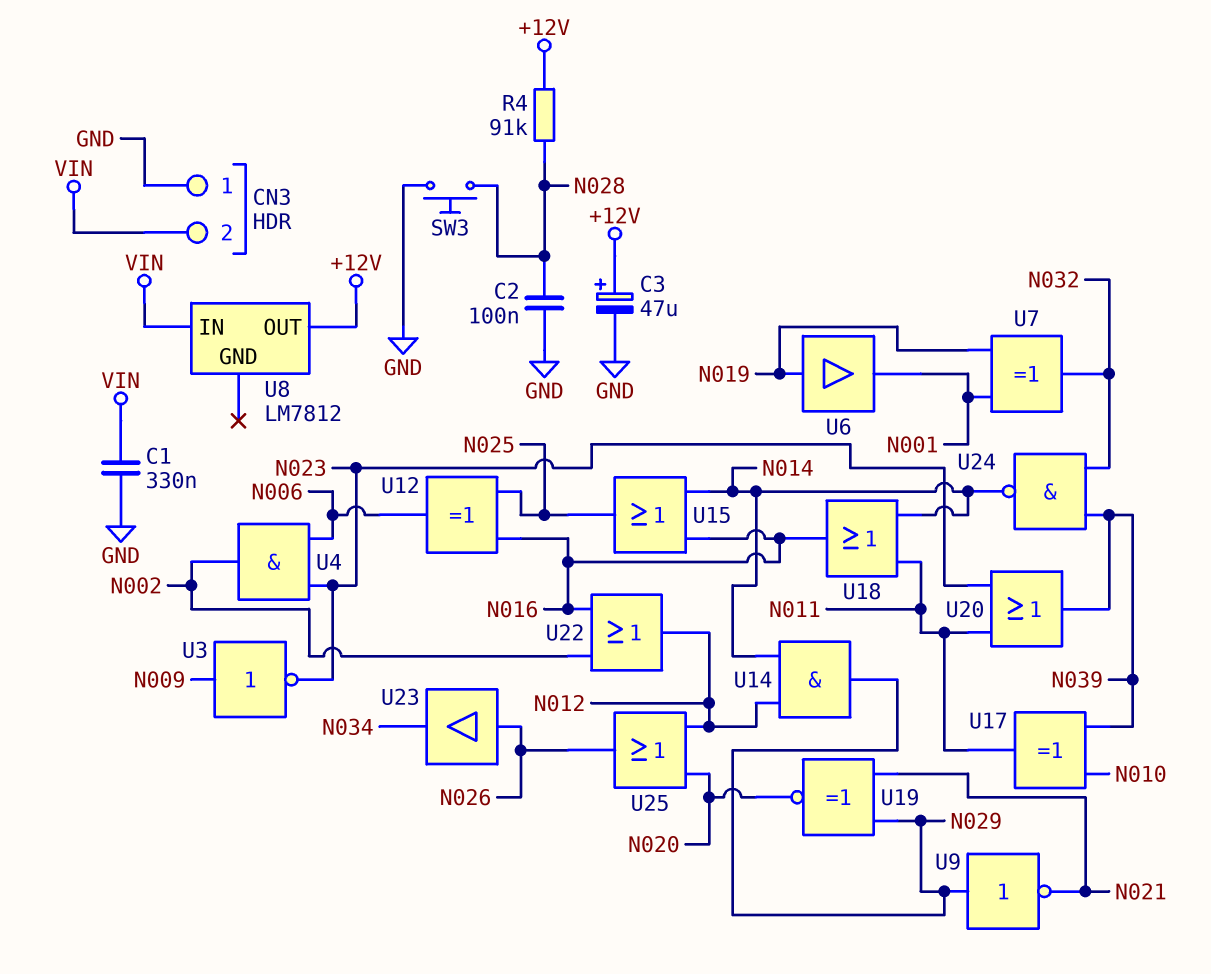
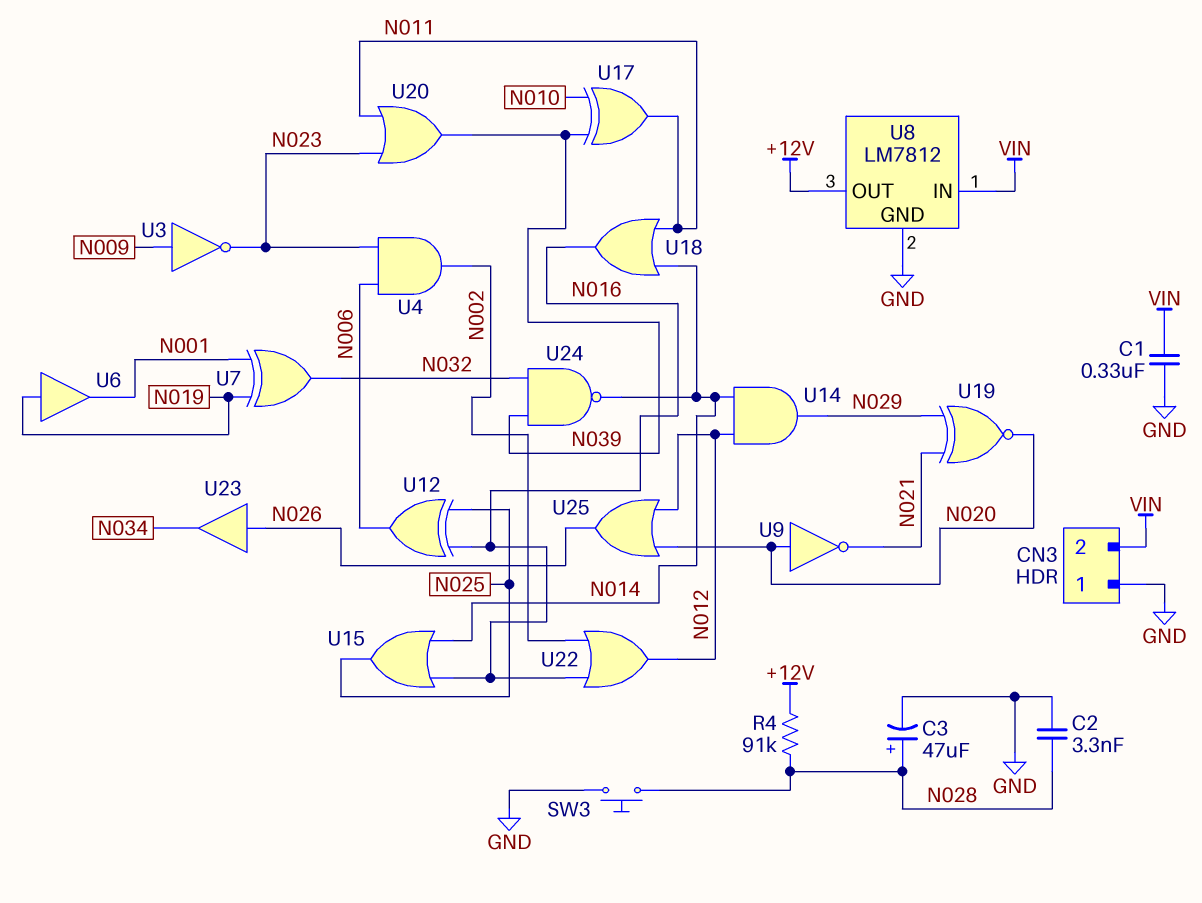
C2: 100nF (GND, N028) -> 3.3nF (GND, N028)
C3: 47uF (plus +12V, minus GND) -> 47uF (plus N028, minus GND)
U8 pin GND: none -> GND
U9: NOT (in N029, out N021) -> NOT (in N020, out N021)

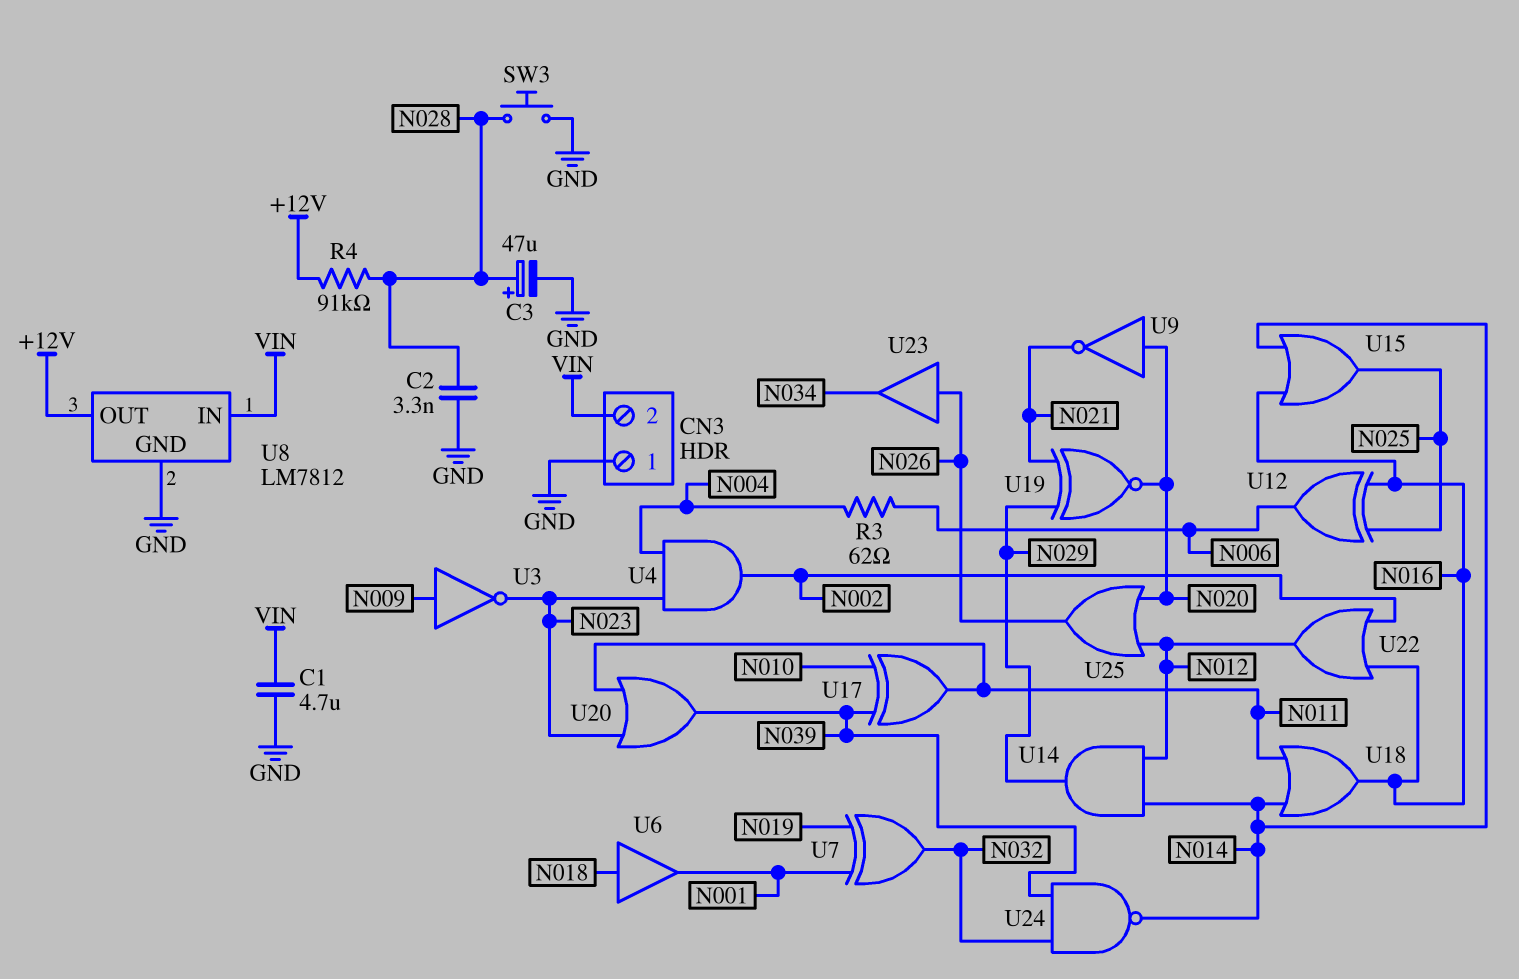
C1: 330nF (GND, VIN) -> 4.7uF (GND, VIN)
R3: none -> 62 (N004, N006)
U4: AND (in N006, in N023, out N002) -> AND (in N004, in N023, out N002)
U6: buffer (in N019, out N001) -> buffer (in N018, out N001)

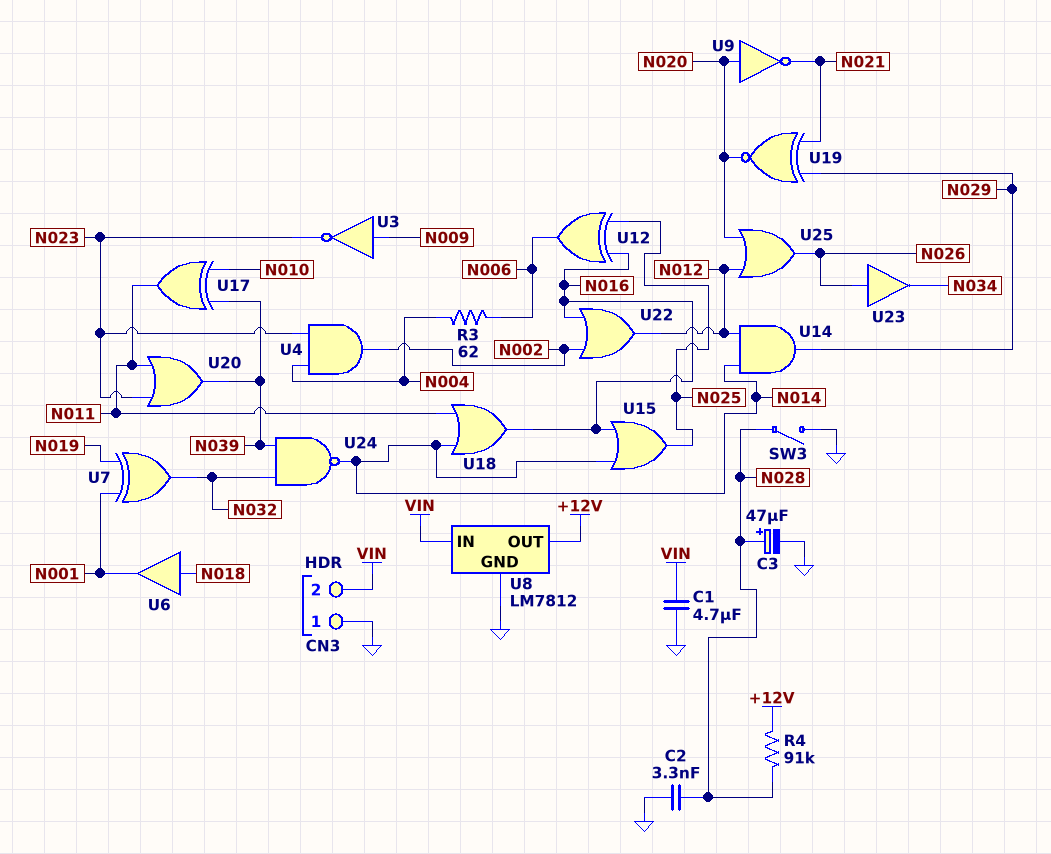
SW3: button (GND, N028) -> switch (GND, N028)

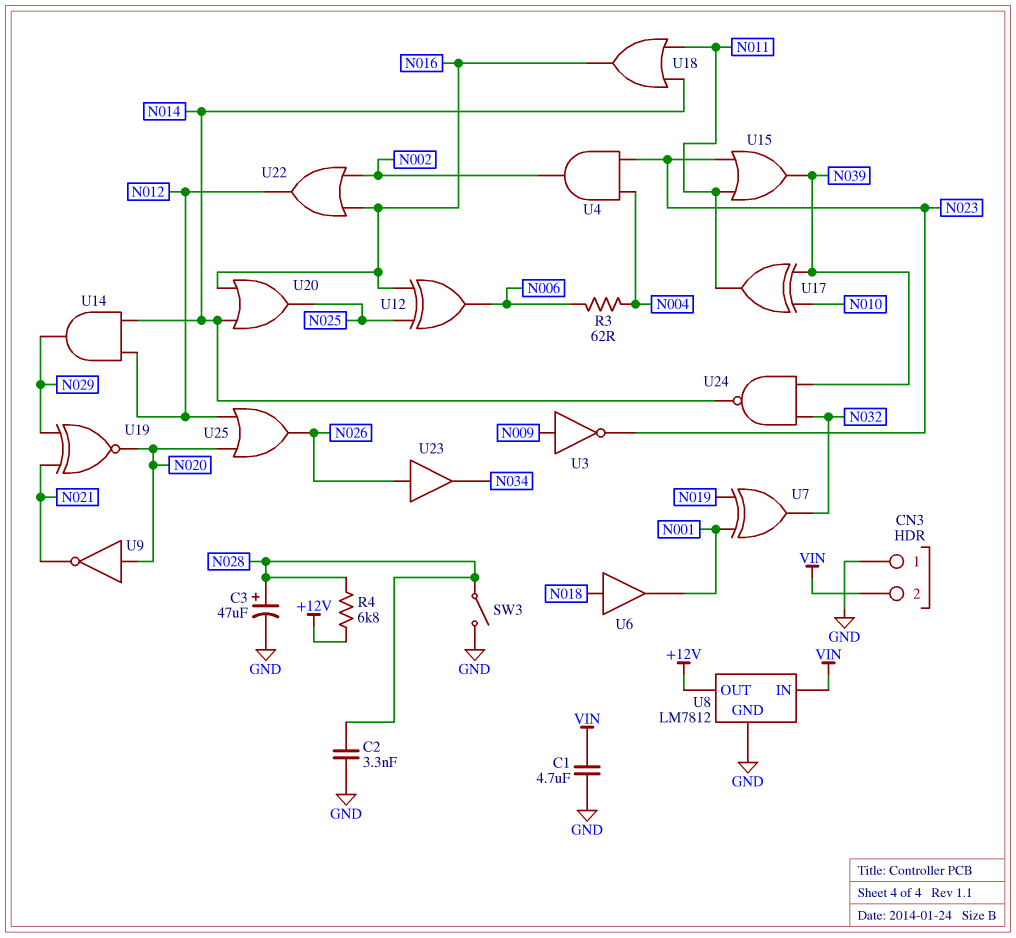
R4: 91k (+12V, N028) -> 6.8k (+12V, N028)
U15: OR (in N014, in N016, out N025) -> OR (in N011, in N023, out N039)
U20: OR (in N011, in N023, out N039) -> OR (in N014, in N016, out N025)

